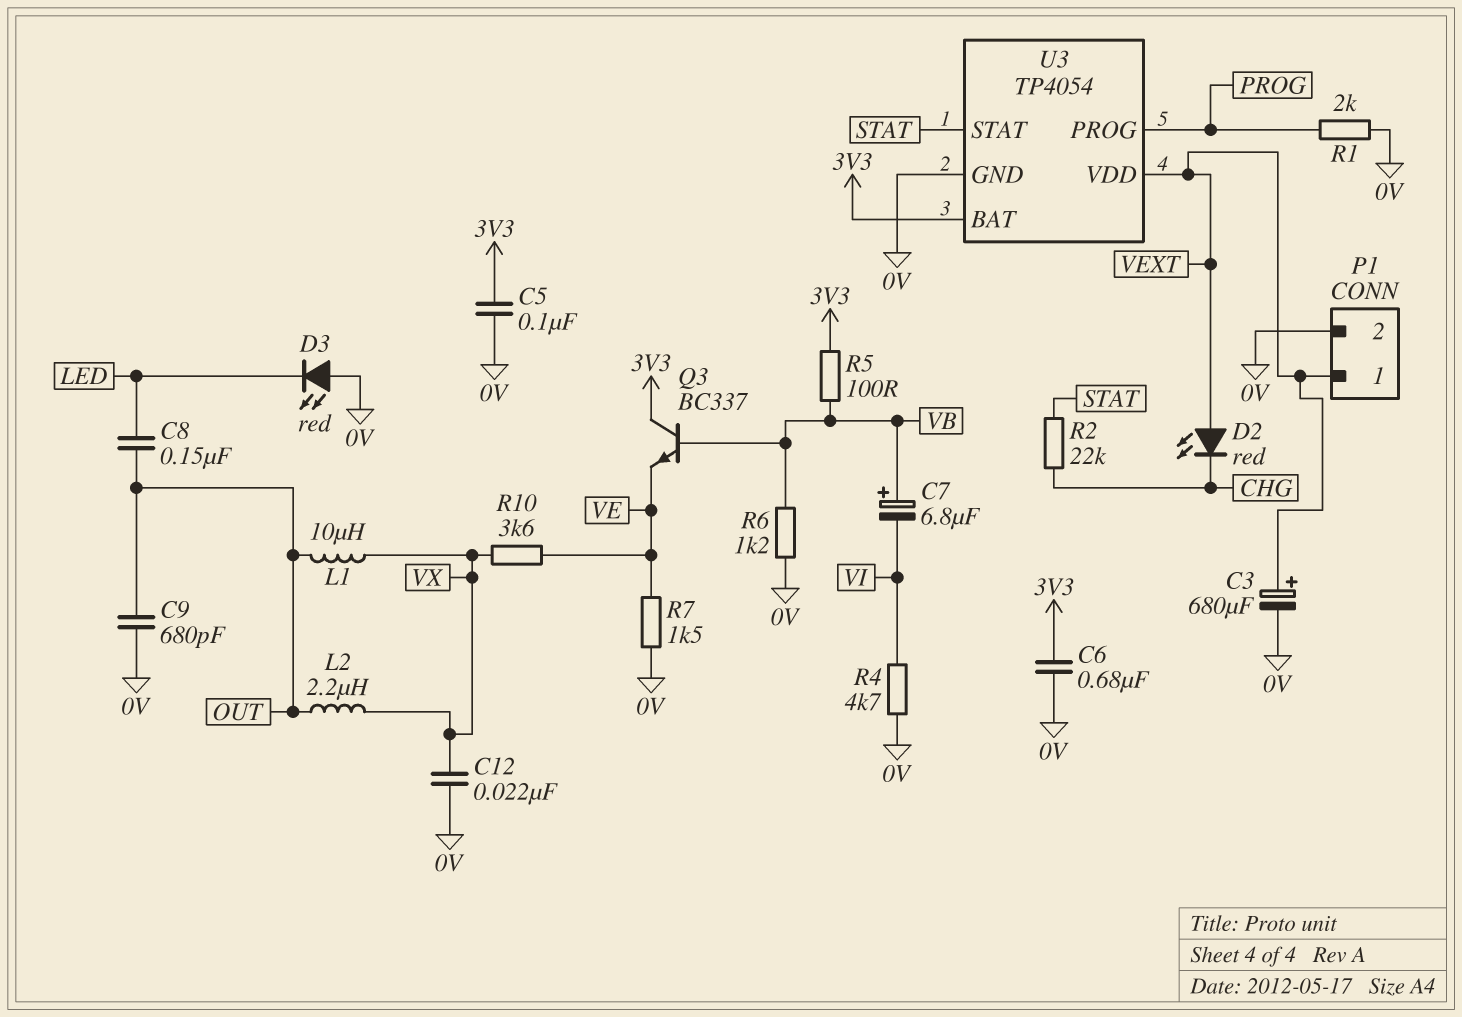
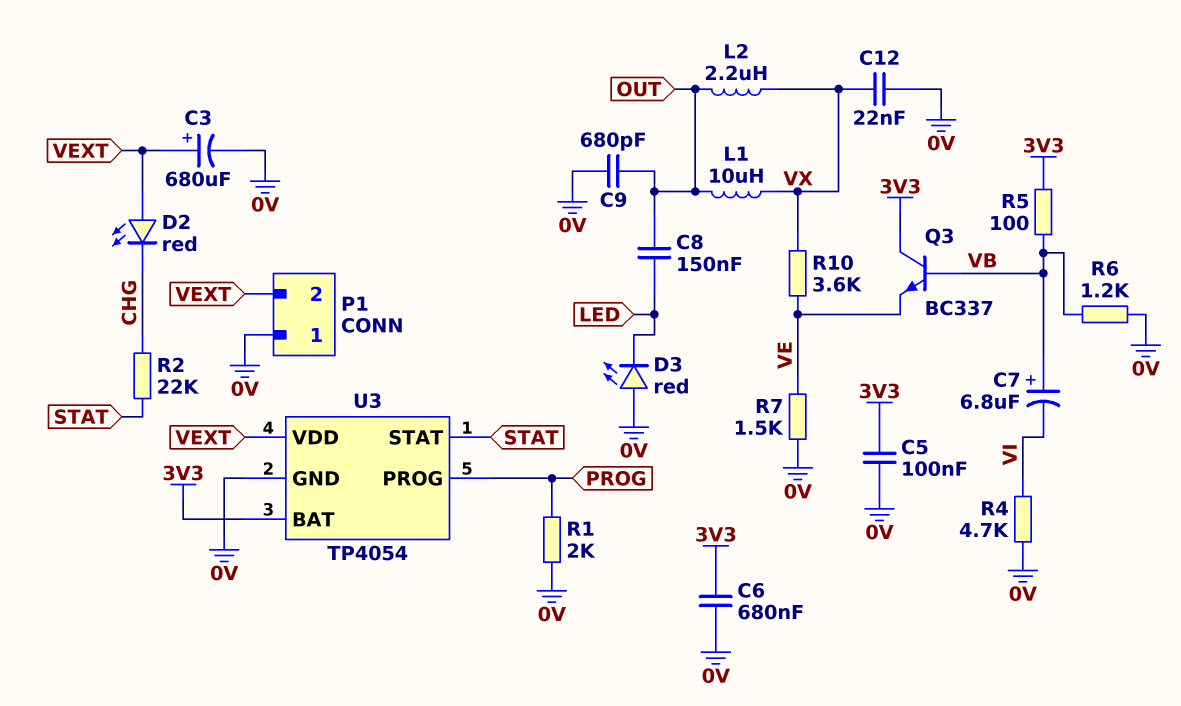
P1 pin 1: VEXT -> 0V
P1 pin 2: 0V -> VEXT

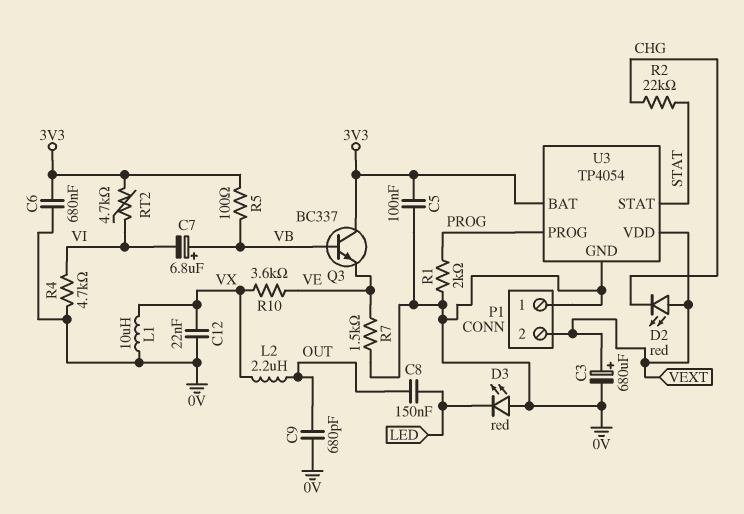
L1: 10uH (OUT, VX) -> 10uH (0V, VX)
R6: 1.2k (0V, VB) -> none
RT2: none -> 4.7k (3V3, VI)

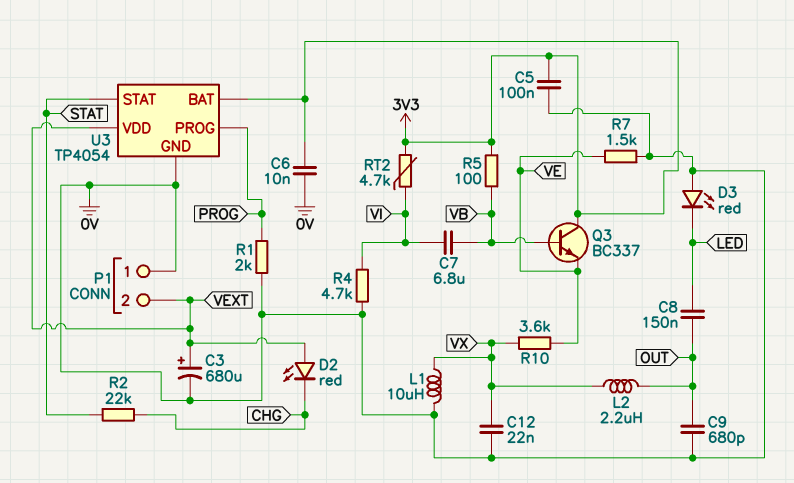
C6: 680nF (0V, 3V3) -> 10nF (0V, 3V3)
C7: 6.8uF (plus VB, minus VI) -> 6.8uF (VB, VI)

